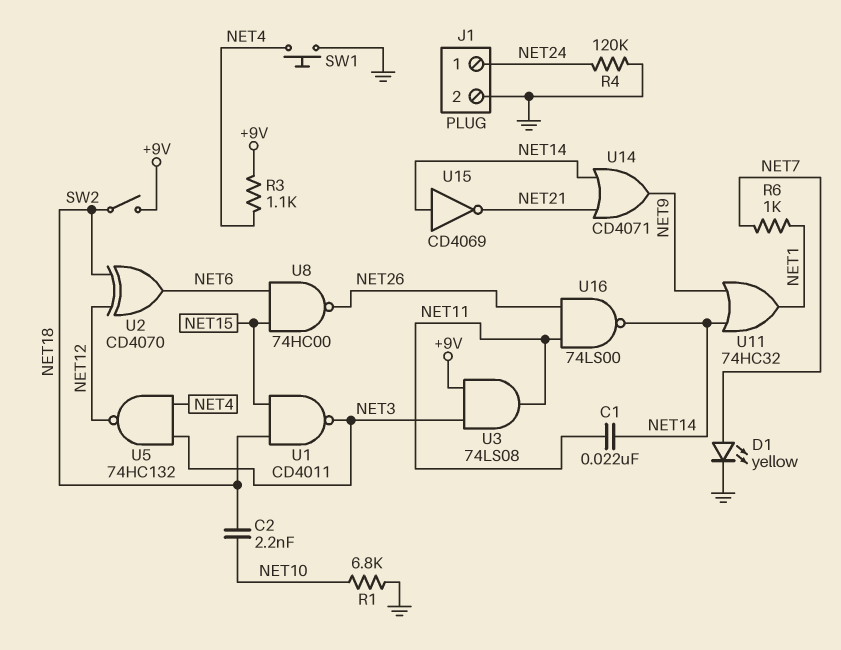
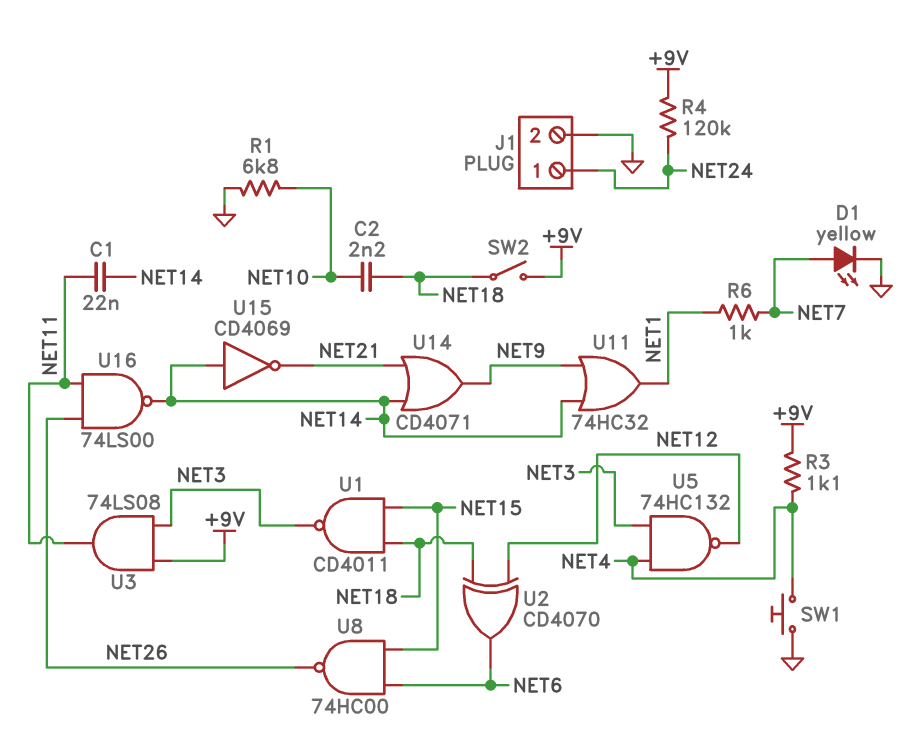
R4: 120k (GND, NET24) -> 120k (+9V, NET24)

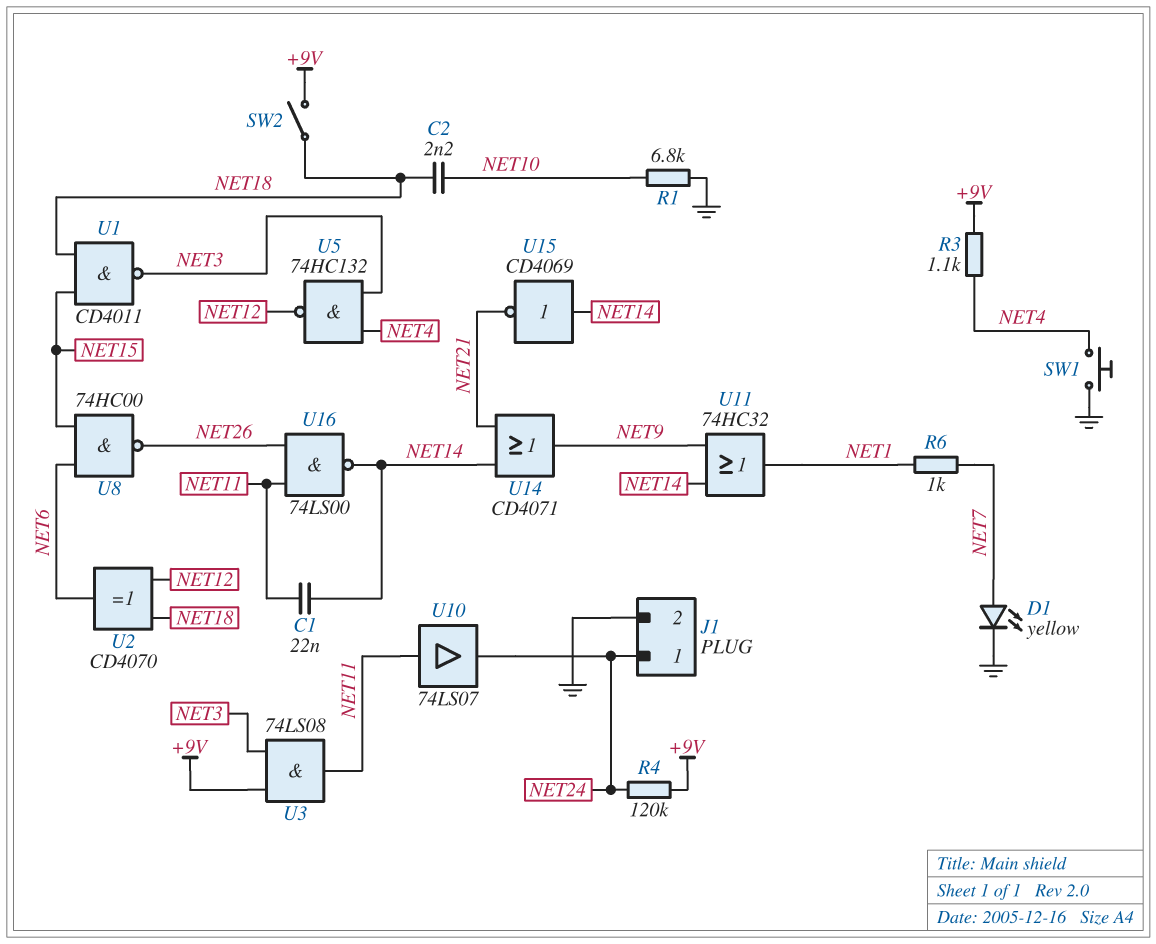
U10: none -> buffer 74LS07 (in NET11, out NET24)

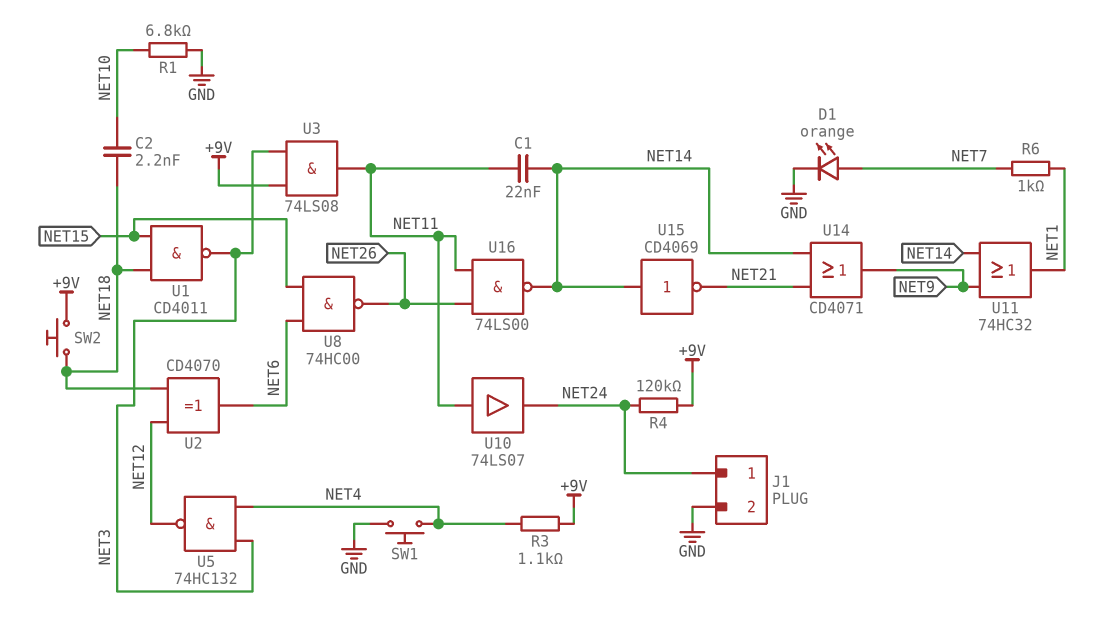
D1: LED yellow (A NET7, K GND) -> LED orange (A NET7, K GND)
SW2: switch (+9V, NET18) -> button (+9V, NET18)

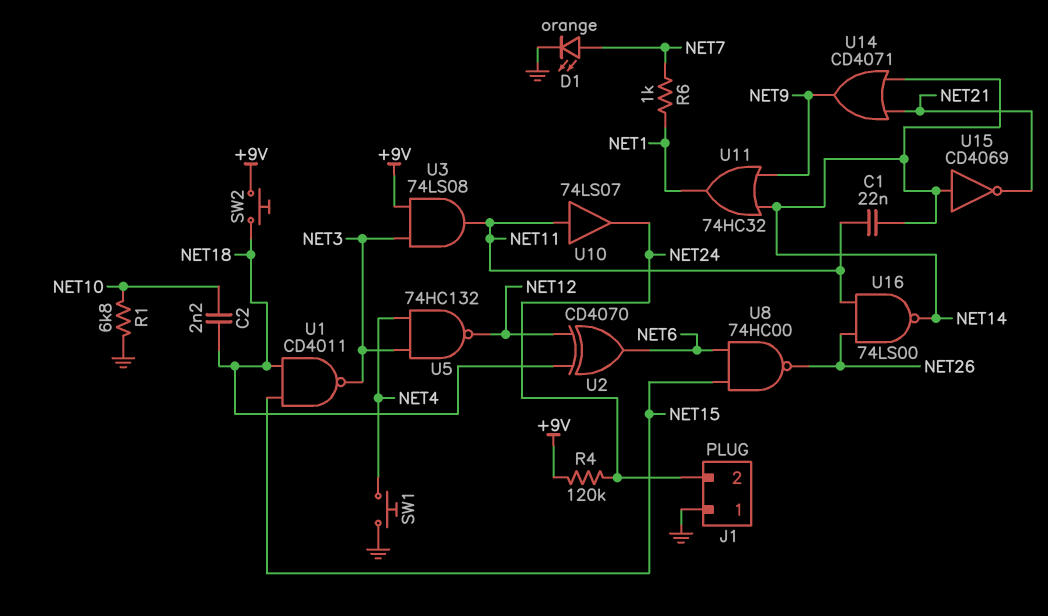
J1 pin 1: NET24 -> GND
J1 pin 2: GND -> NET24
R3: 1.1k (+9V, NET4) -> none

